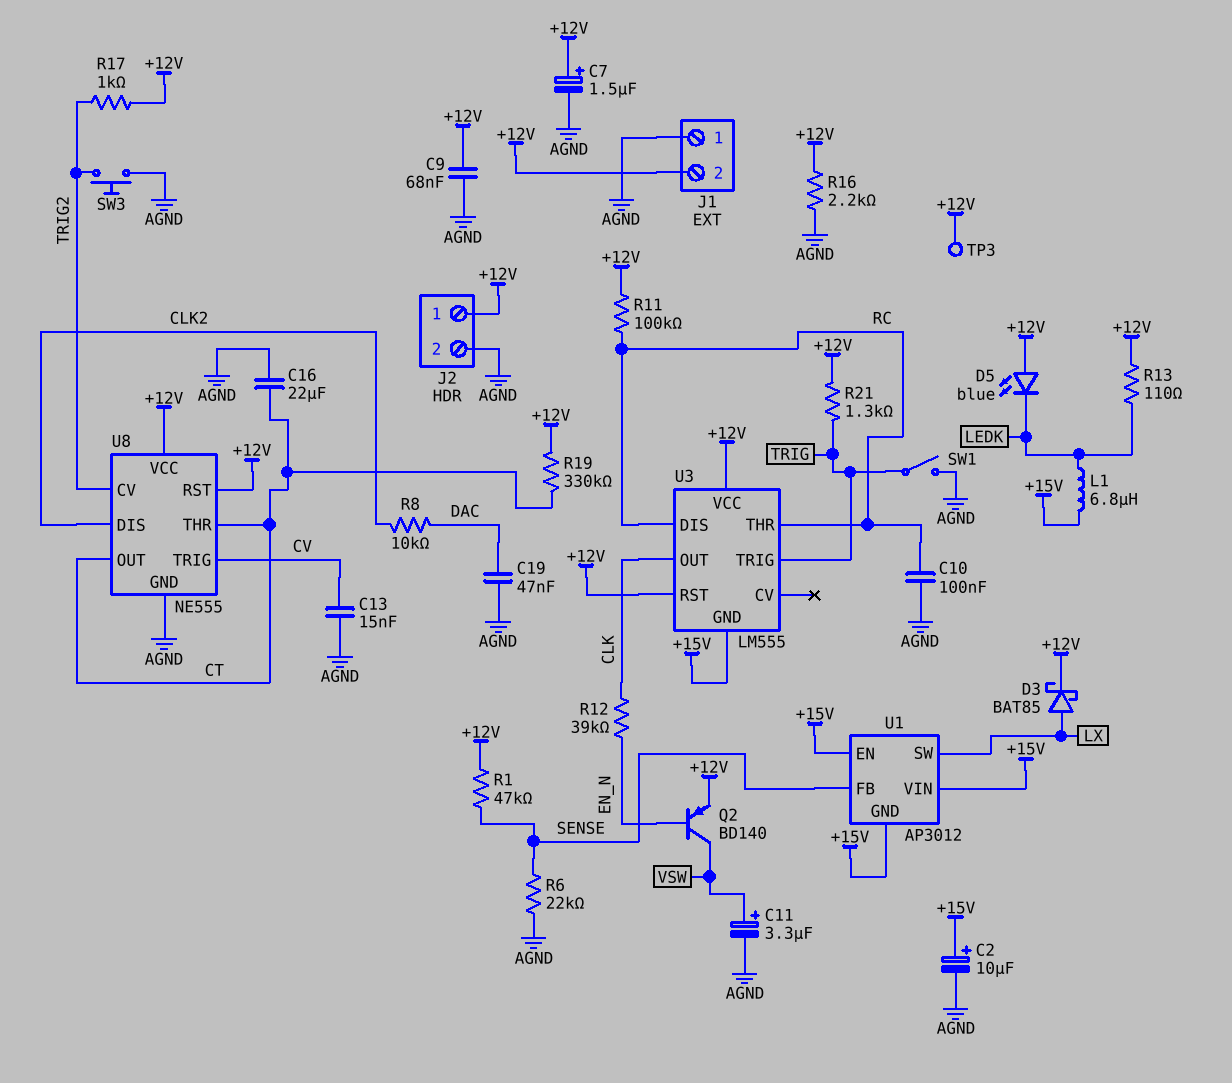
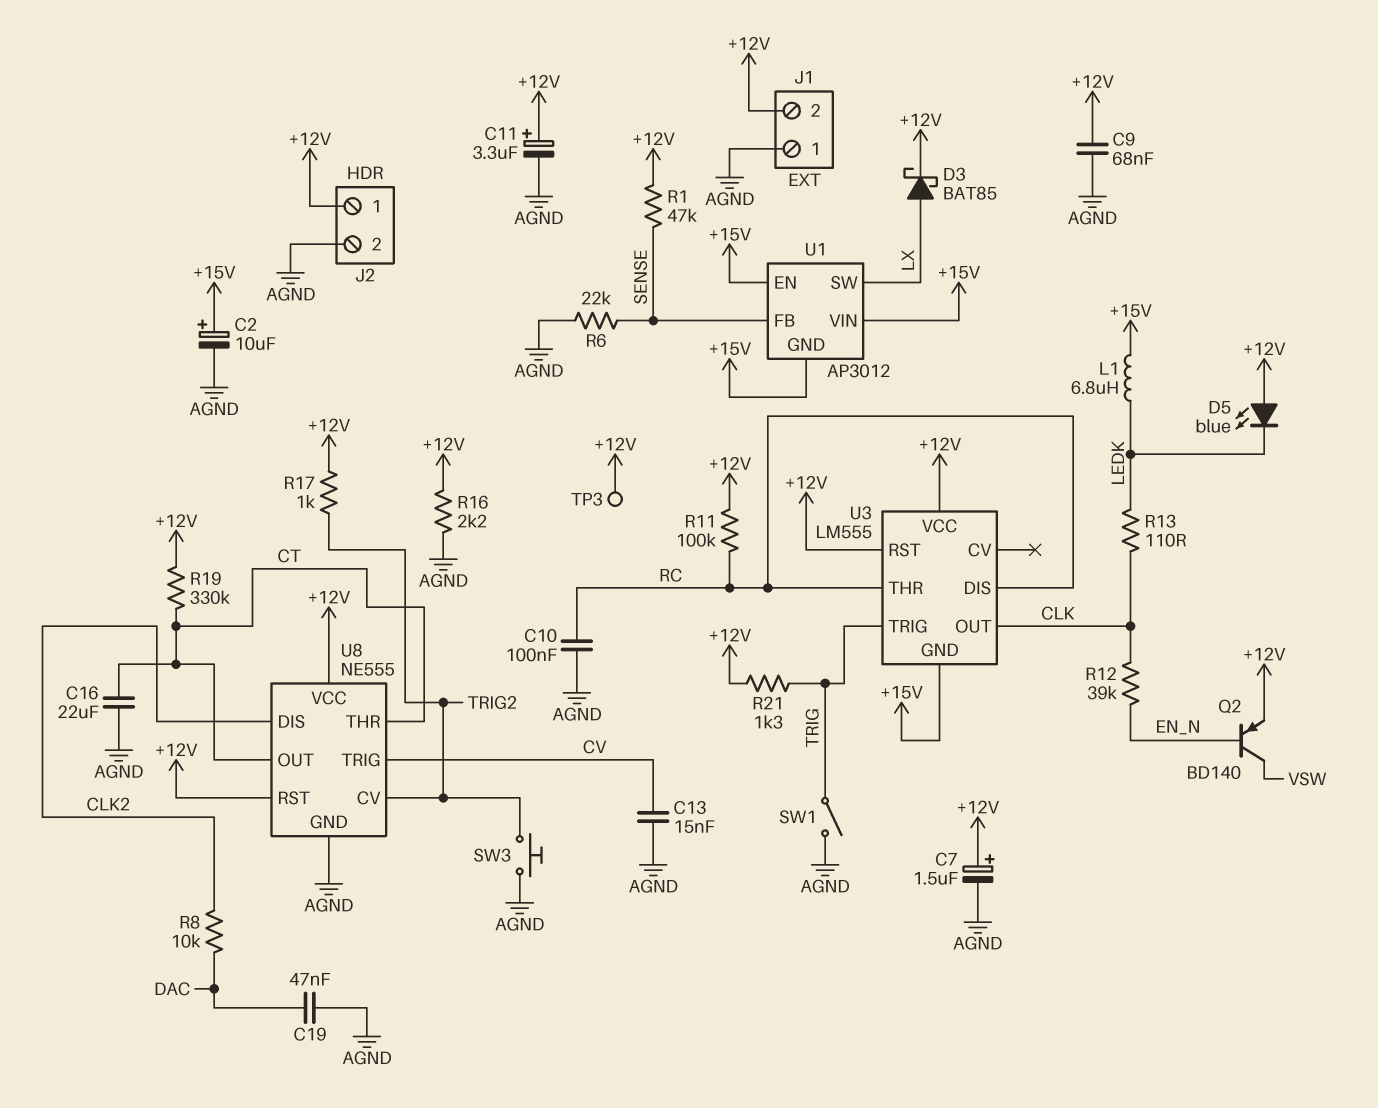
C11: 3.3uF (plus VSW, minus AGND) -> 3.3uF (plus +12V, minus AGND)
R13: 110 (+12V, LEDK) -> 110 (CLK, LEDK)

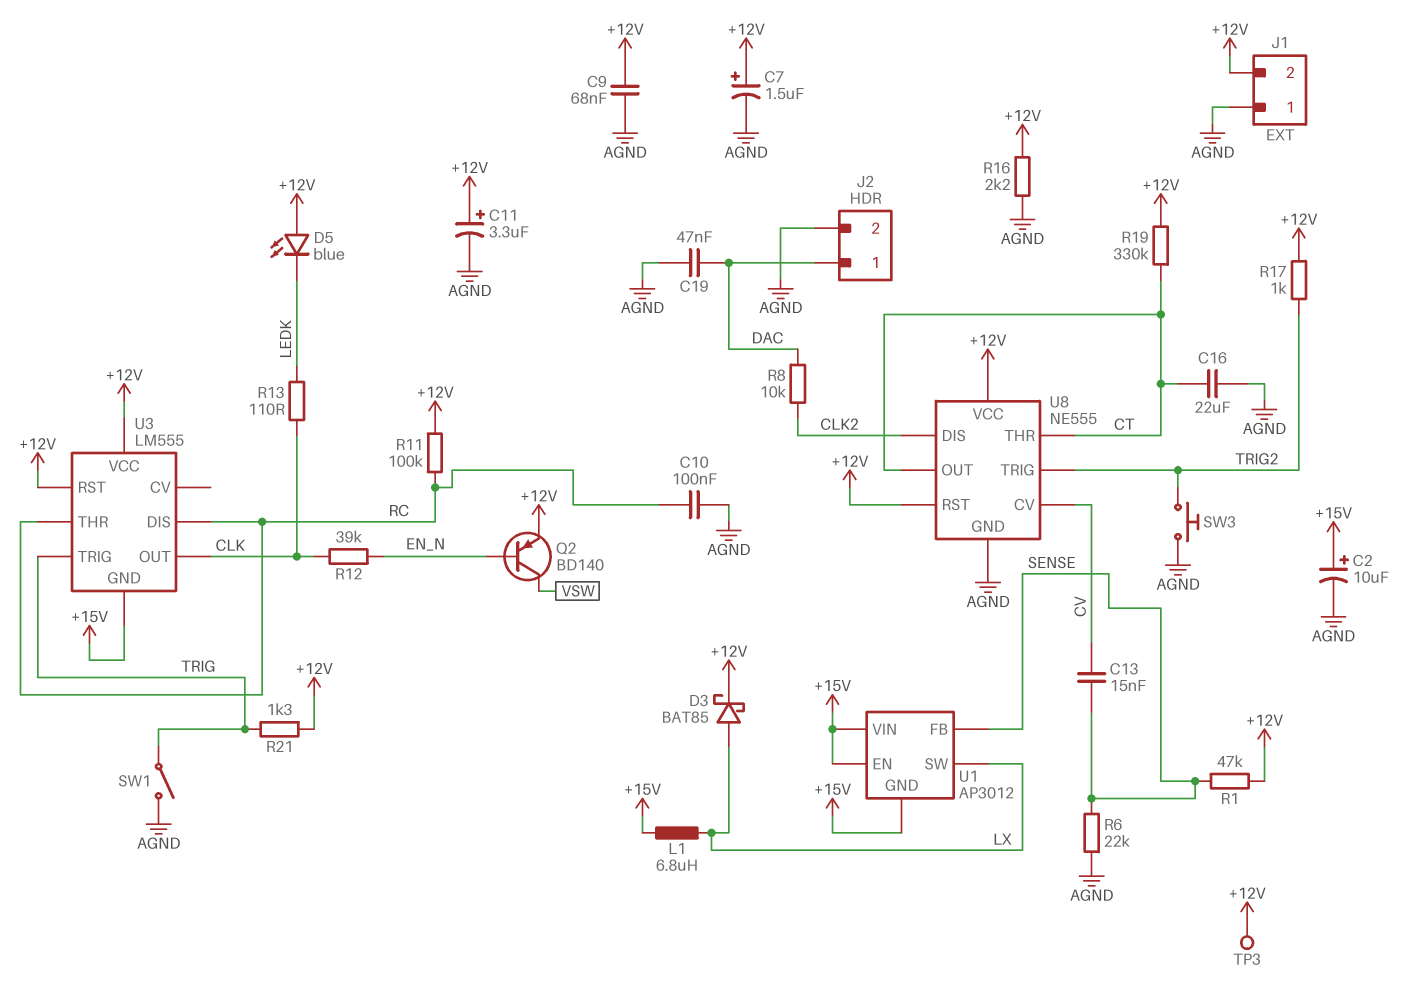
C13: 15nF (AGND, CV) -> 15nF (CV, SENSE)
J2 pin 1: +12V -> DAC
L1: 6.8uH (+15V, LEDK) -> 6.8uH (+15V, LX)
U8 pin CV: TRIG2 -> CV
U8 pin TRIG: CV -> TRIG2

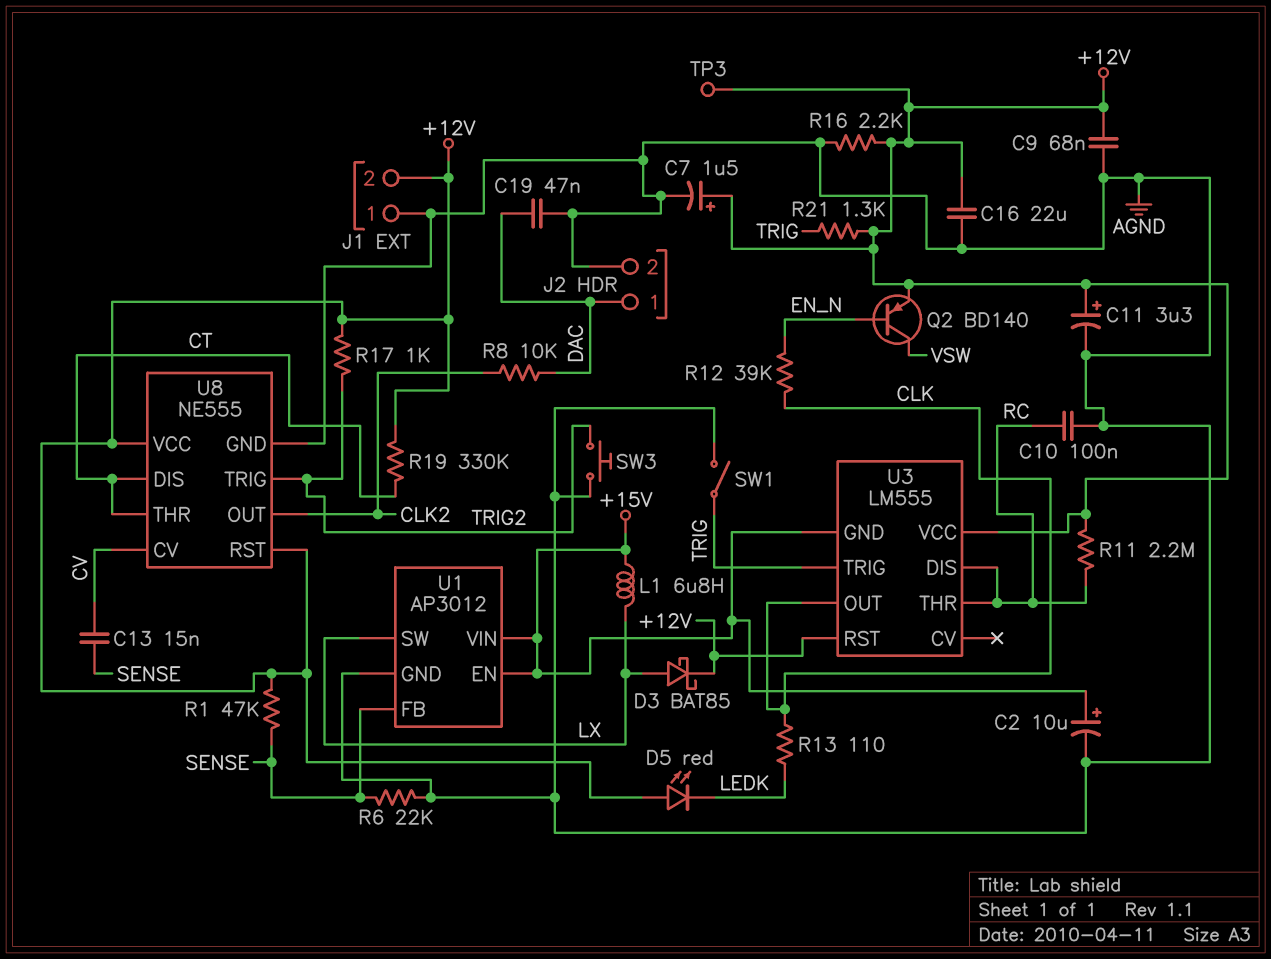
C16: 22uF (AGND, CT) -> 22uF (+12V, AGND)
D5: LED blue (A +12V, K LEDK) -> LED red (A +12V, K LEDK)
R11: 100k (+12V, RC) -> 2.2M (+12V, RC)
U1 pin GND: +15V -> AGND
U8 pin DIS: CLK2 -> CT
U8 pin OUT: CT -> CLK2

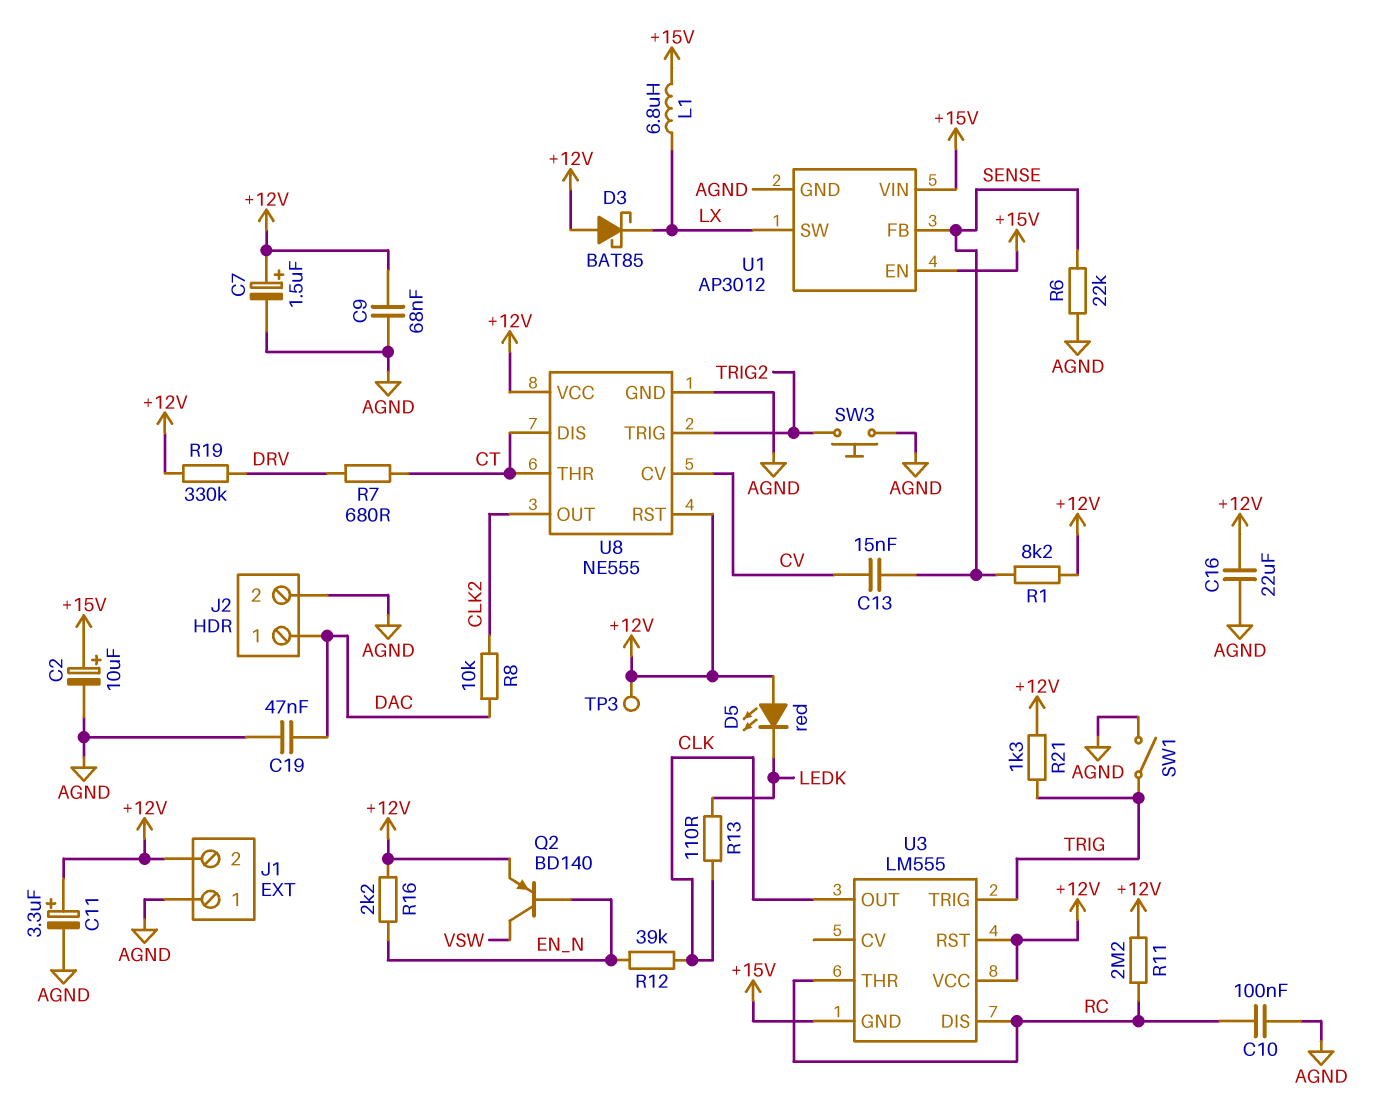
D3: schottky BAT85 (A LX, K +12V) -> schottky BAT85 (A +12V, K LX)
R1: 47k (+12V, SENSE) -> 8.2k (+12V, SENSE)
R7: none -> 680 (CT, DRV)
R16: 2.2k (+12V, AGND) -> 2.2k (+12V, EN_N)
R17: 1k (+12V, TRIG2) -> none
R19: 330k (+12V, CT) -> 330k (+12V, DRV)

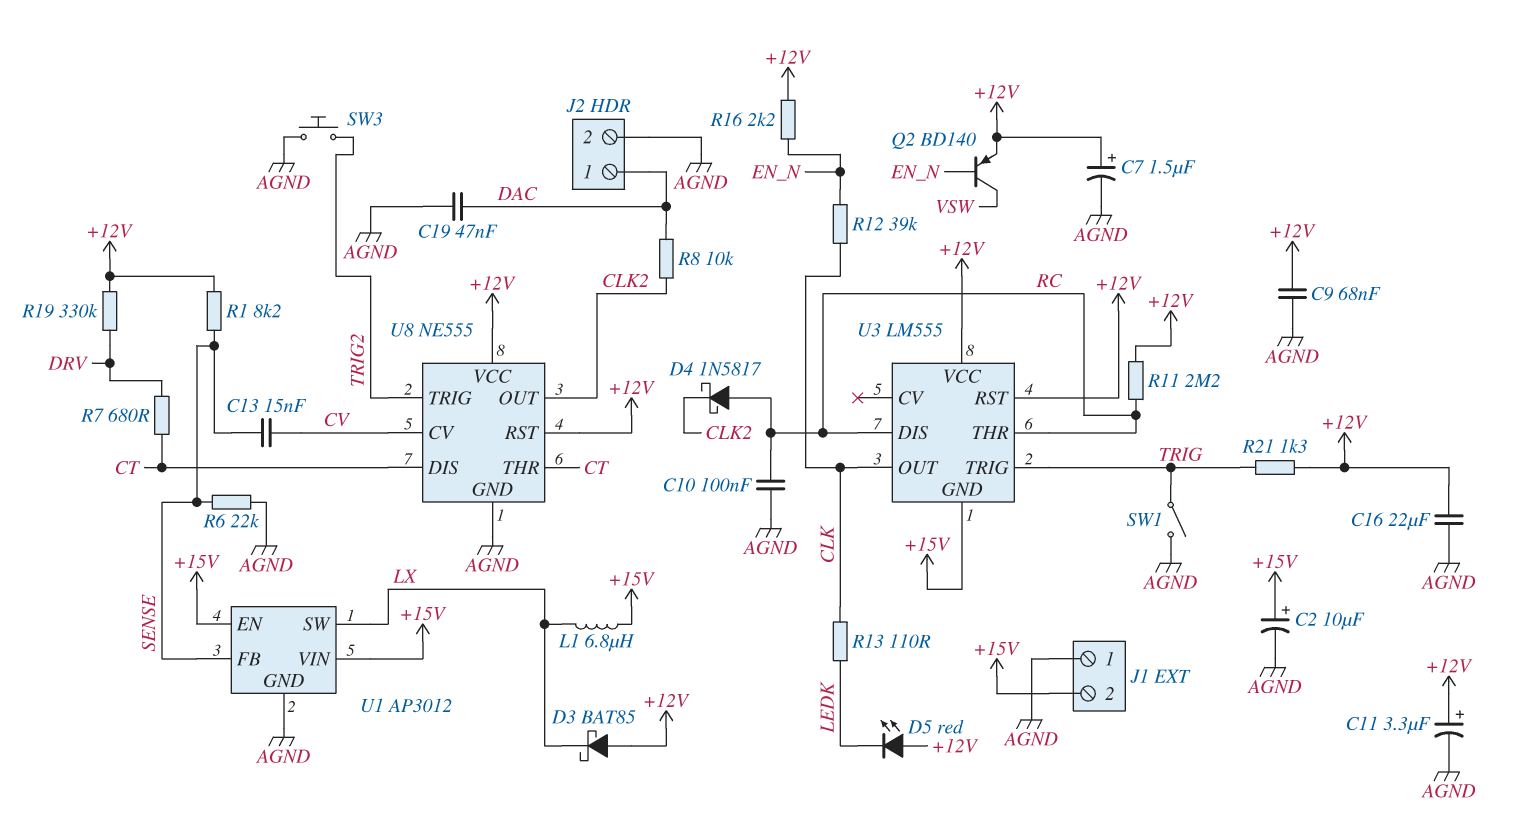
D4: none -> schottky 1N5817 (A RC, K CLK2)
J1 pin 2: +12V -> +15V
TP3: test point (+12V) -> none

